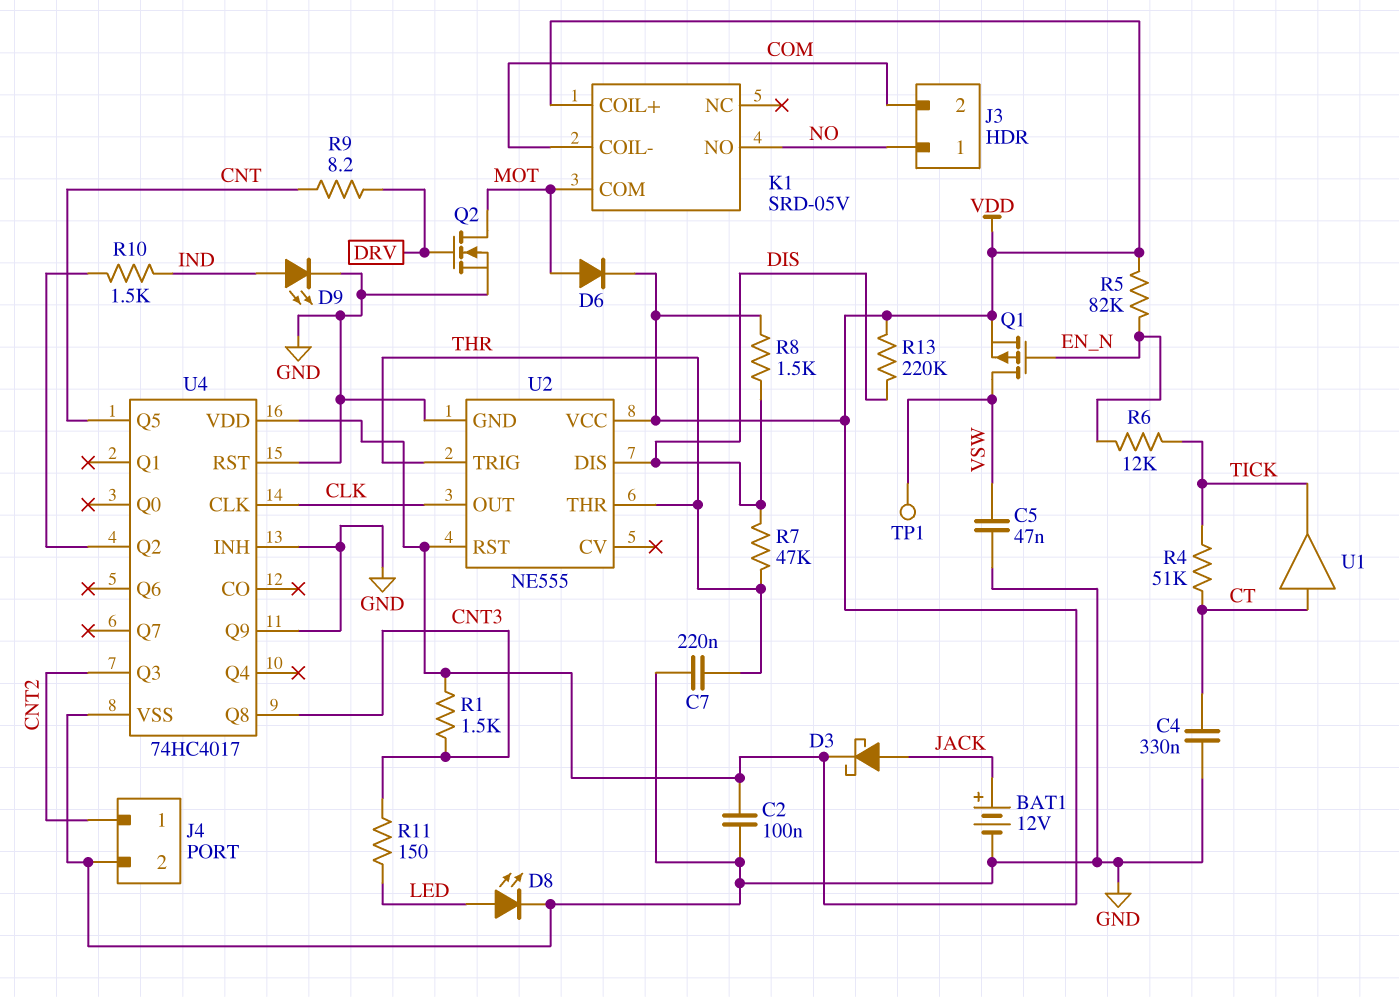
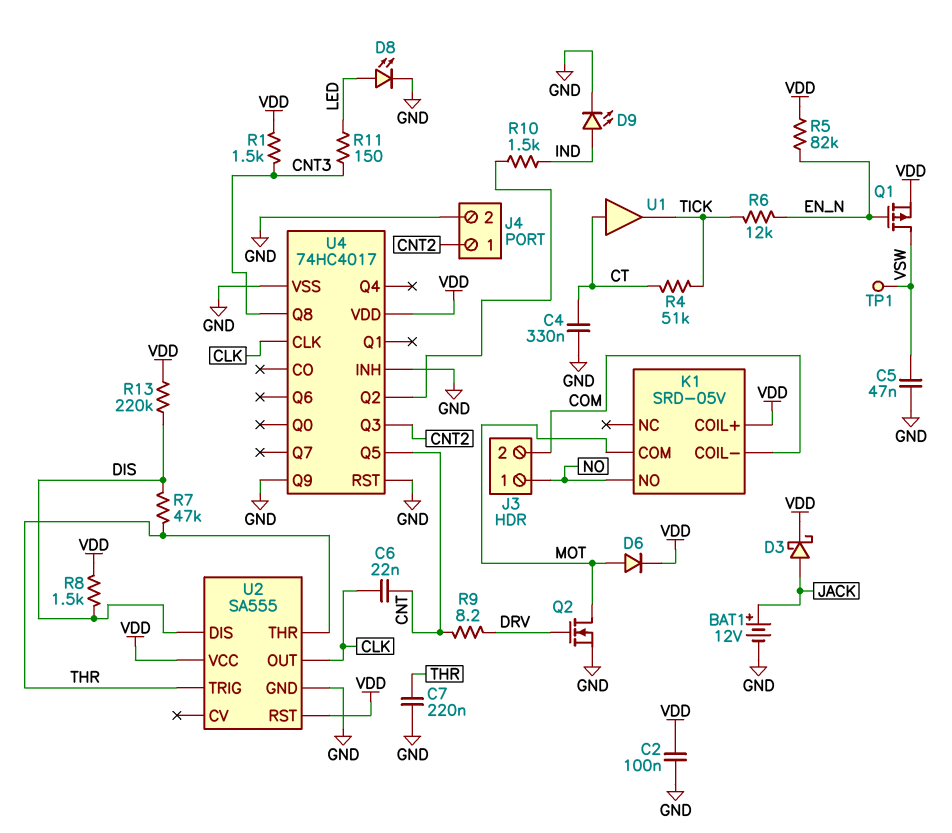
C6: none -> 22nF (CLK, CNT)
U2: NE555 -> SA555

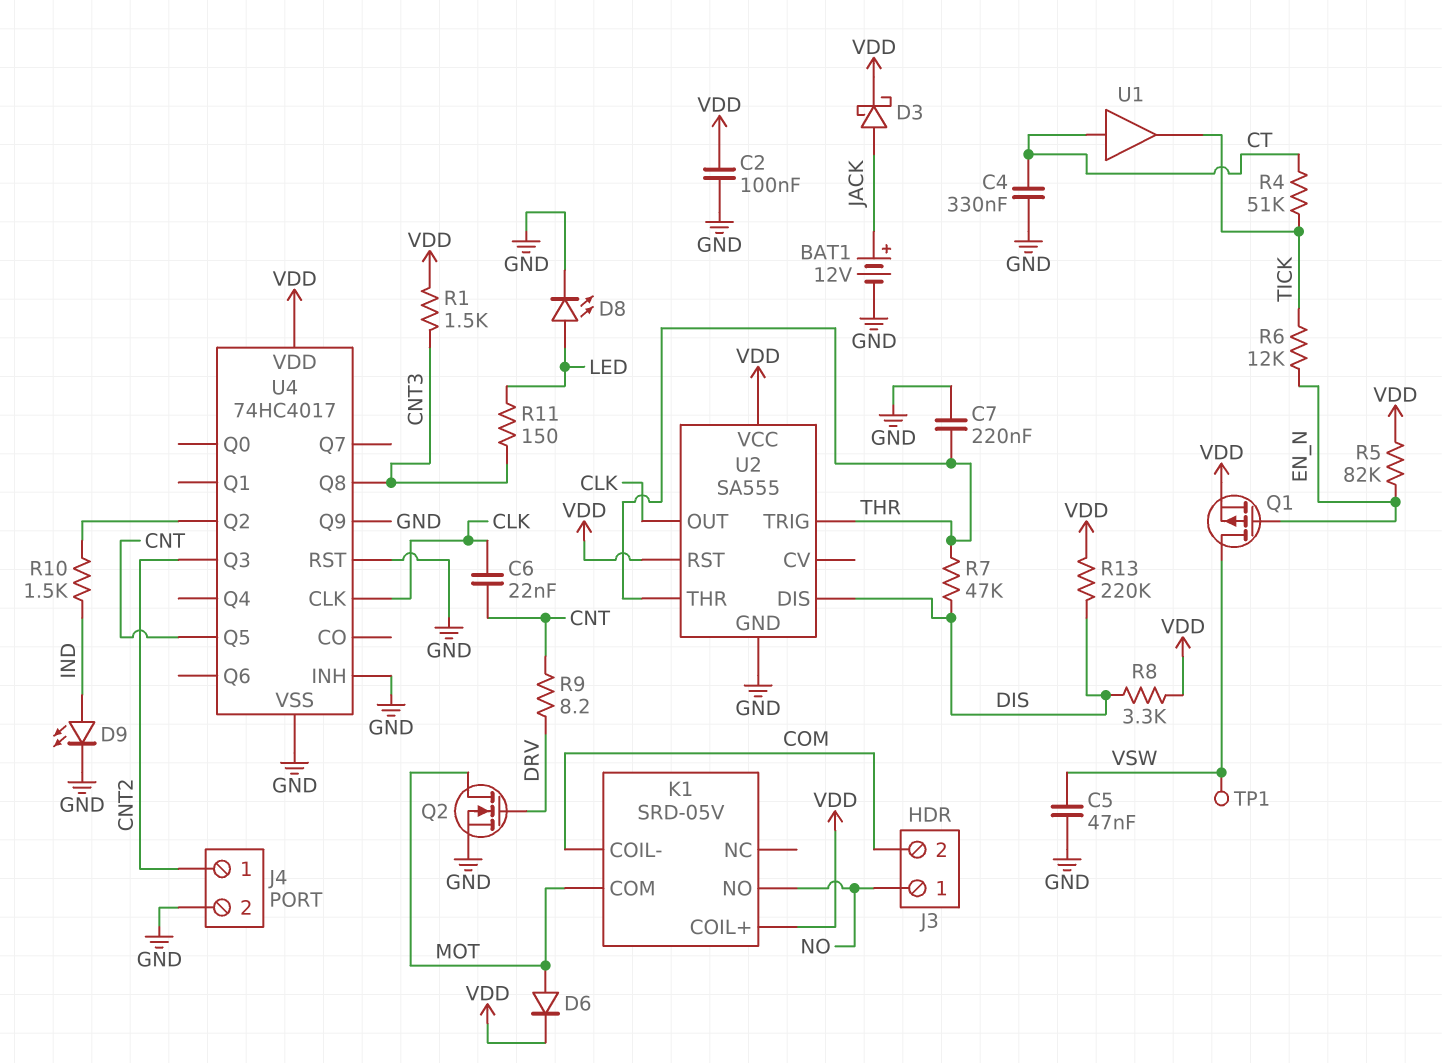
R8: 1.5k (DIS, VDD) -> 3.3k (DIS, VDD)

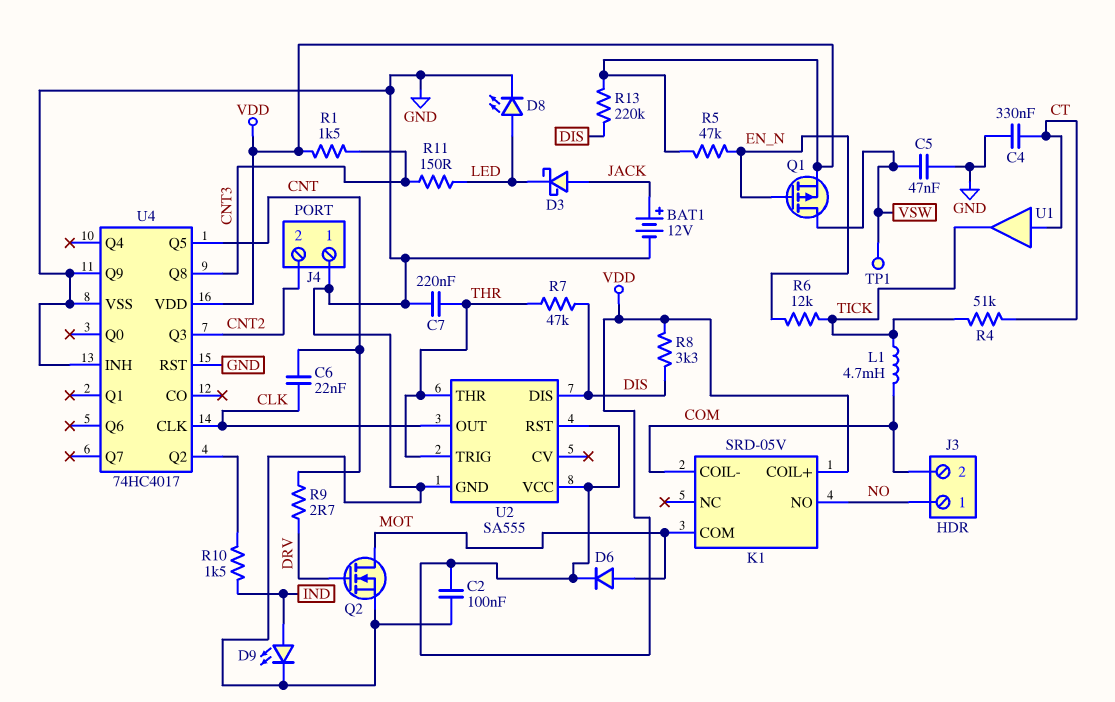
D3: schottky (A JACK, K VDD) -> schottky (A JACK, K LED)
J4 pin 1: CNT2 -> GND
J4 pin 2: GND -> CNT2
L1: none -> 4.7mH (COM, TICK)
R5: 82k (EN_N, VDD) -> 47k (EN_N, VDD)
R9: 8.2 (CNT, DRV) -> 2.7 (CNT, DRV)

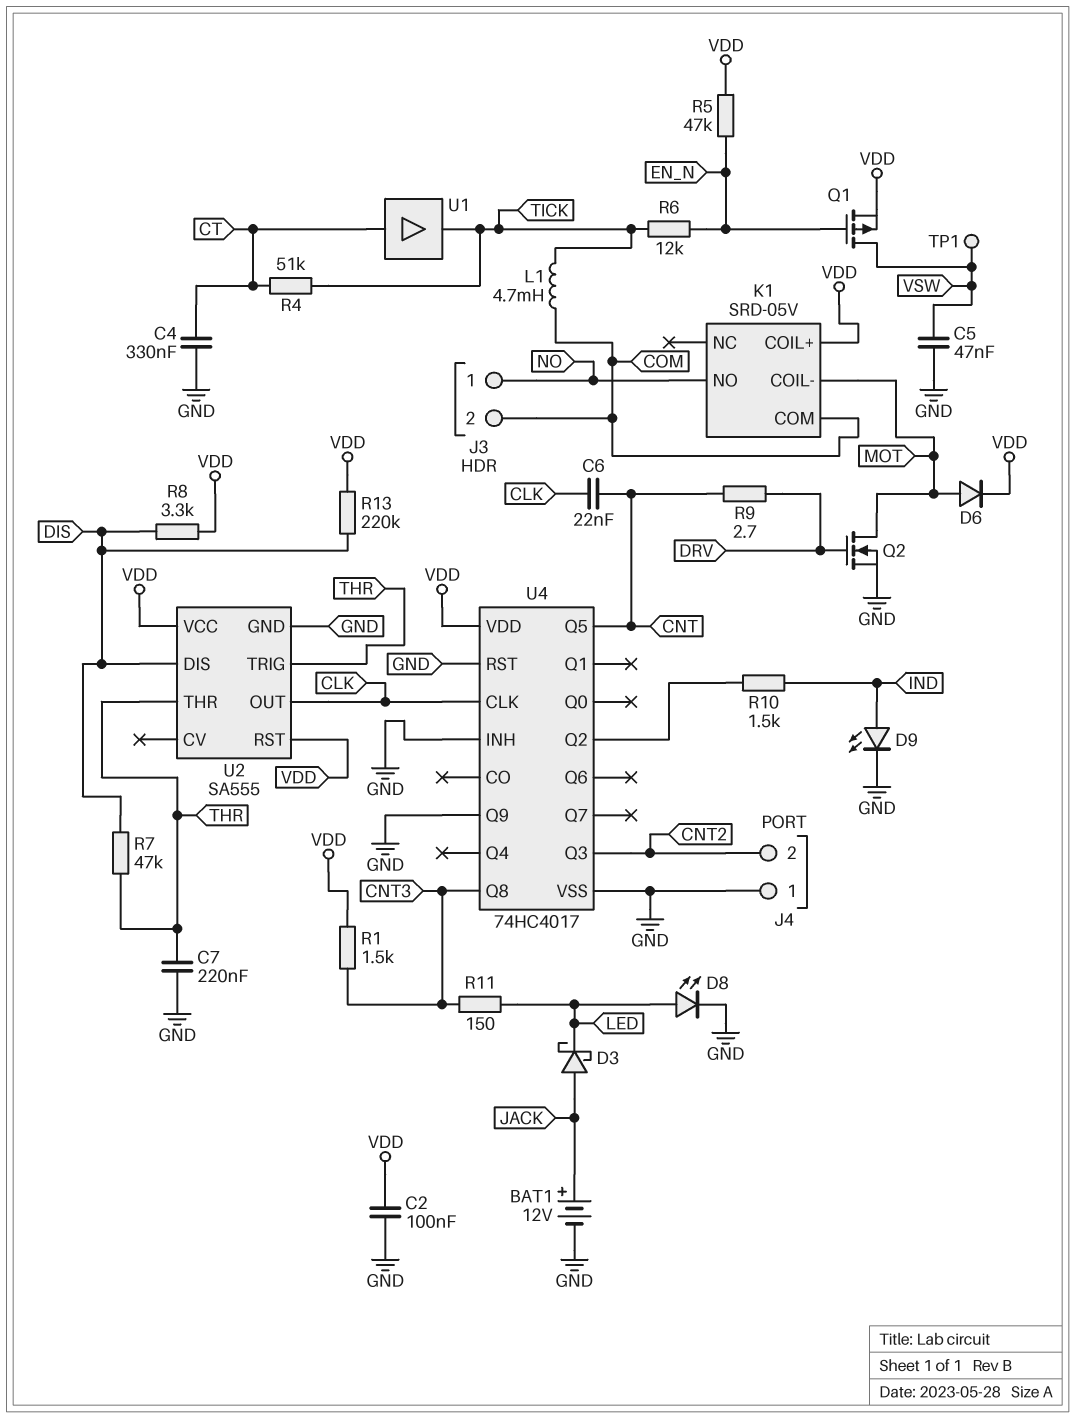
K1 pin COIL-: COM -> MOT
K1 pin COM: MOT -> COM

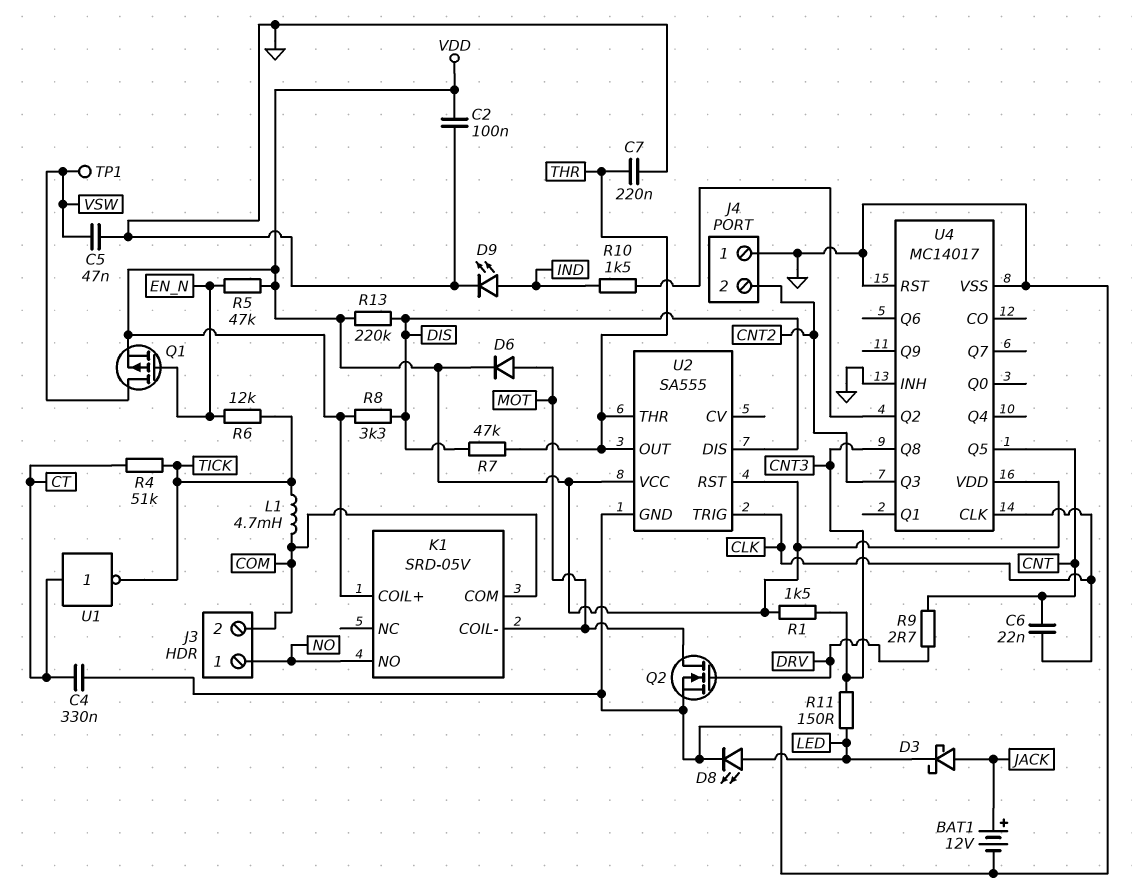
U1: buffer (in CT, out TICK) -> NOT (in CT, out TICK)
U2 pin OUT: CLK -> THR
U2 pin TRIG: THR -> CLK
U4: 74HC4017 -> MC14017
U4 pin Q9: GND -> none

